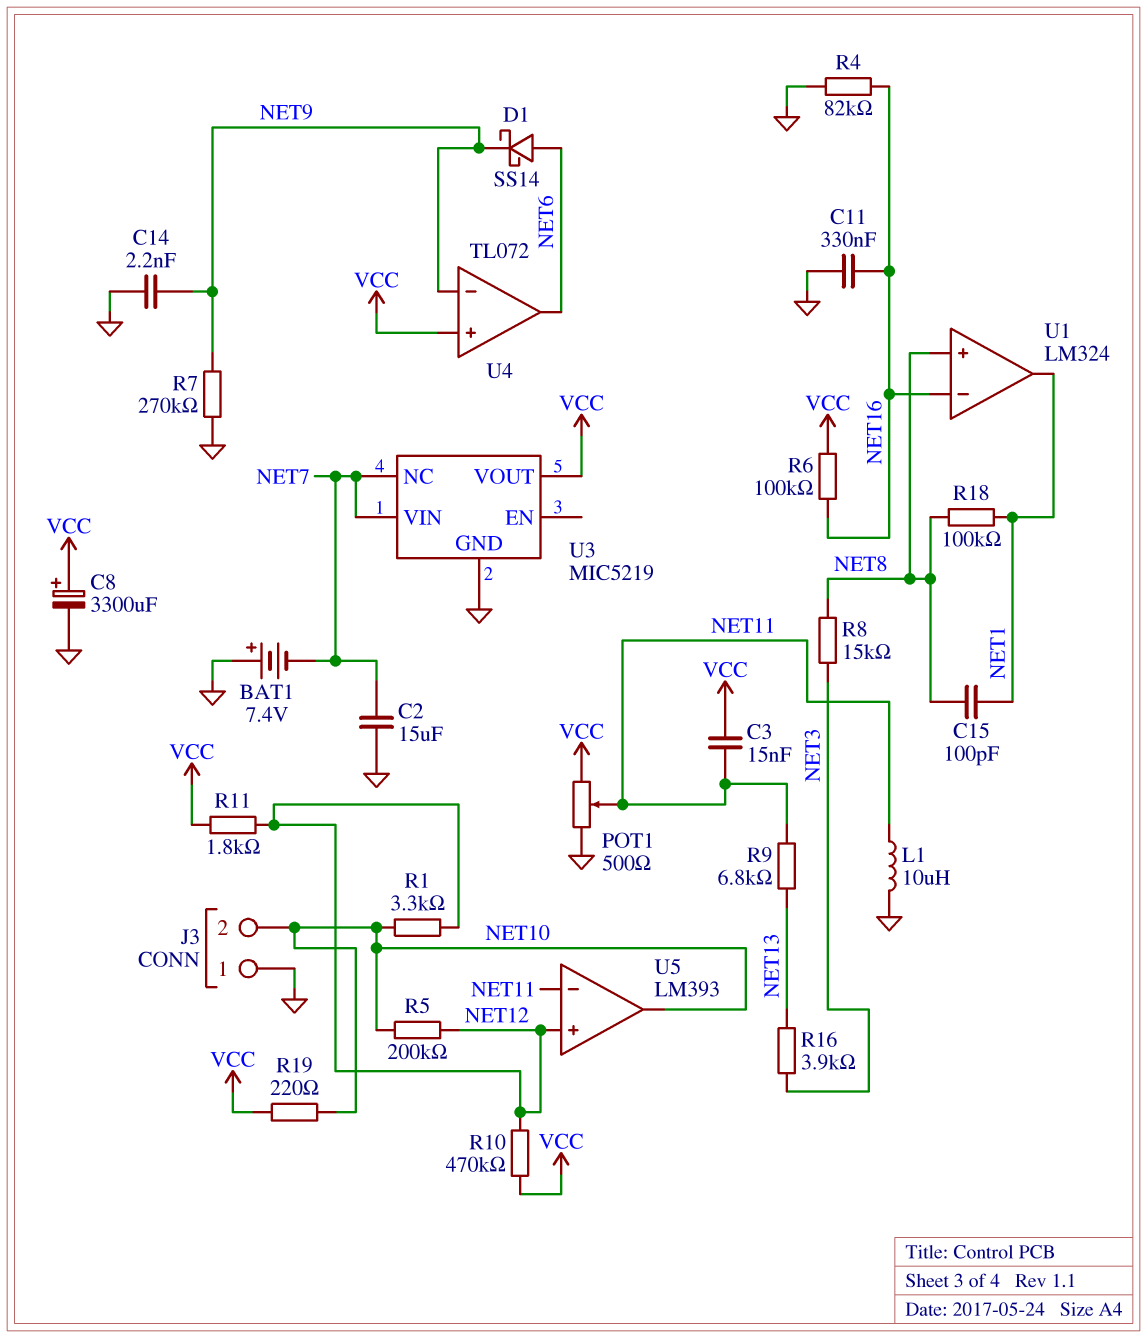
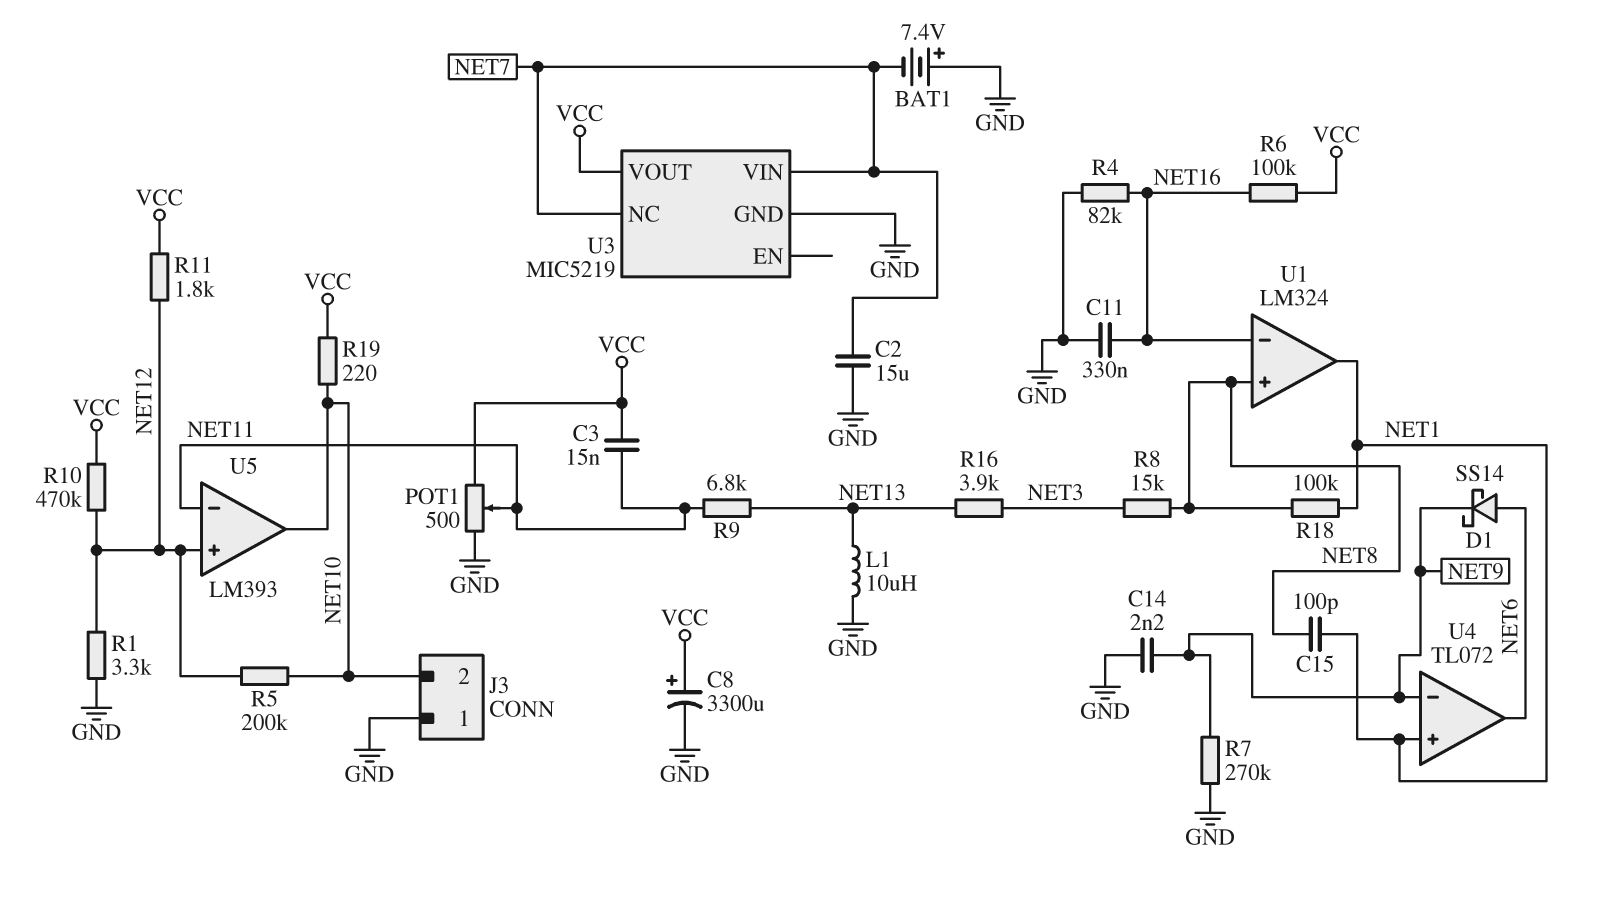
L1: 10uH (GND, NET11) -> 10uH (GND, NET13)
R1: 3.3k (NET10, NET12) -> 3.3k (GND, NET12)
U4 pin in+: VCC -> NET1

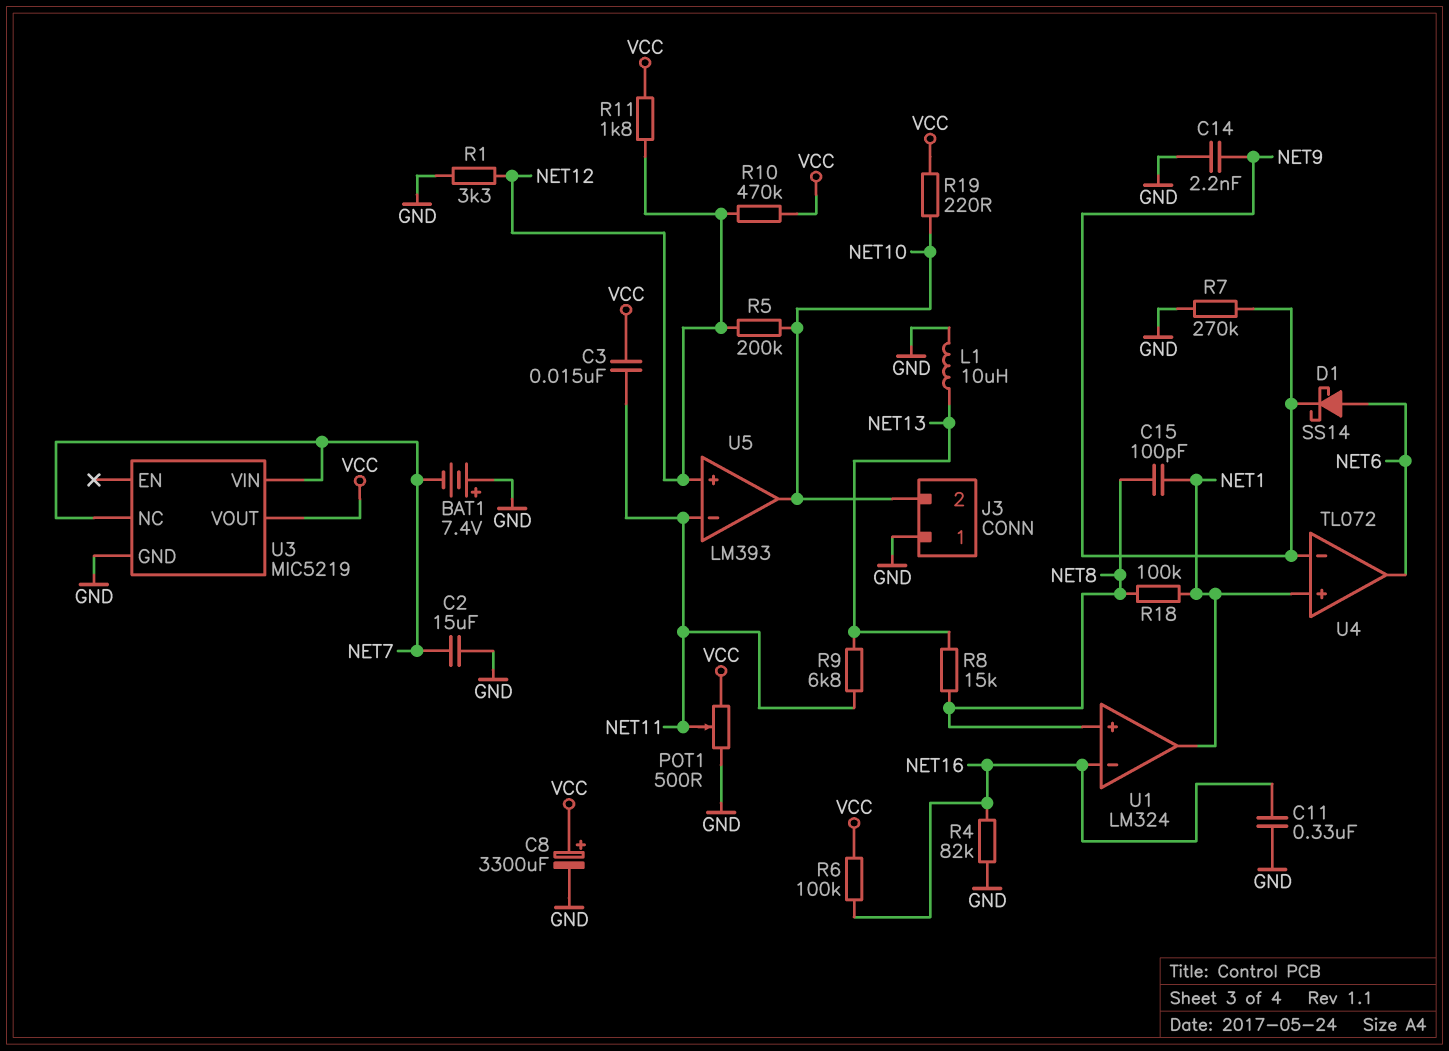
R8: 15k (NET3, NET8) -> 15k (NET8, NET13)
R16: 3.9k (NET3, NET13) -> none

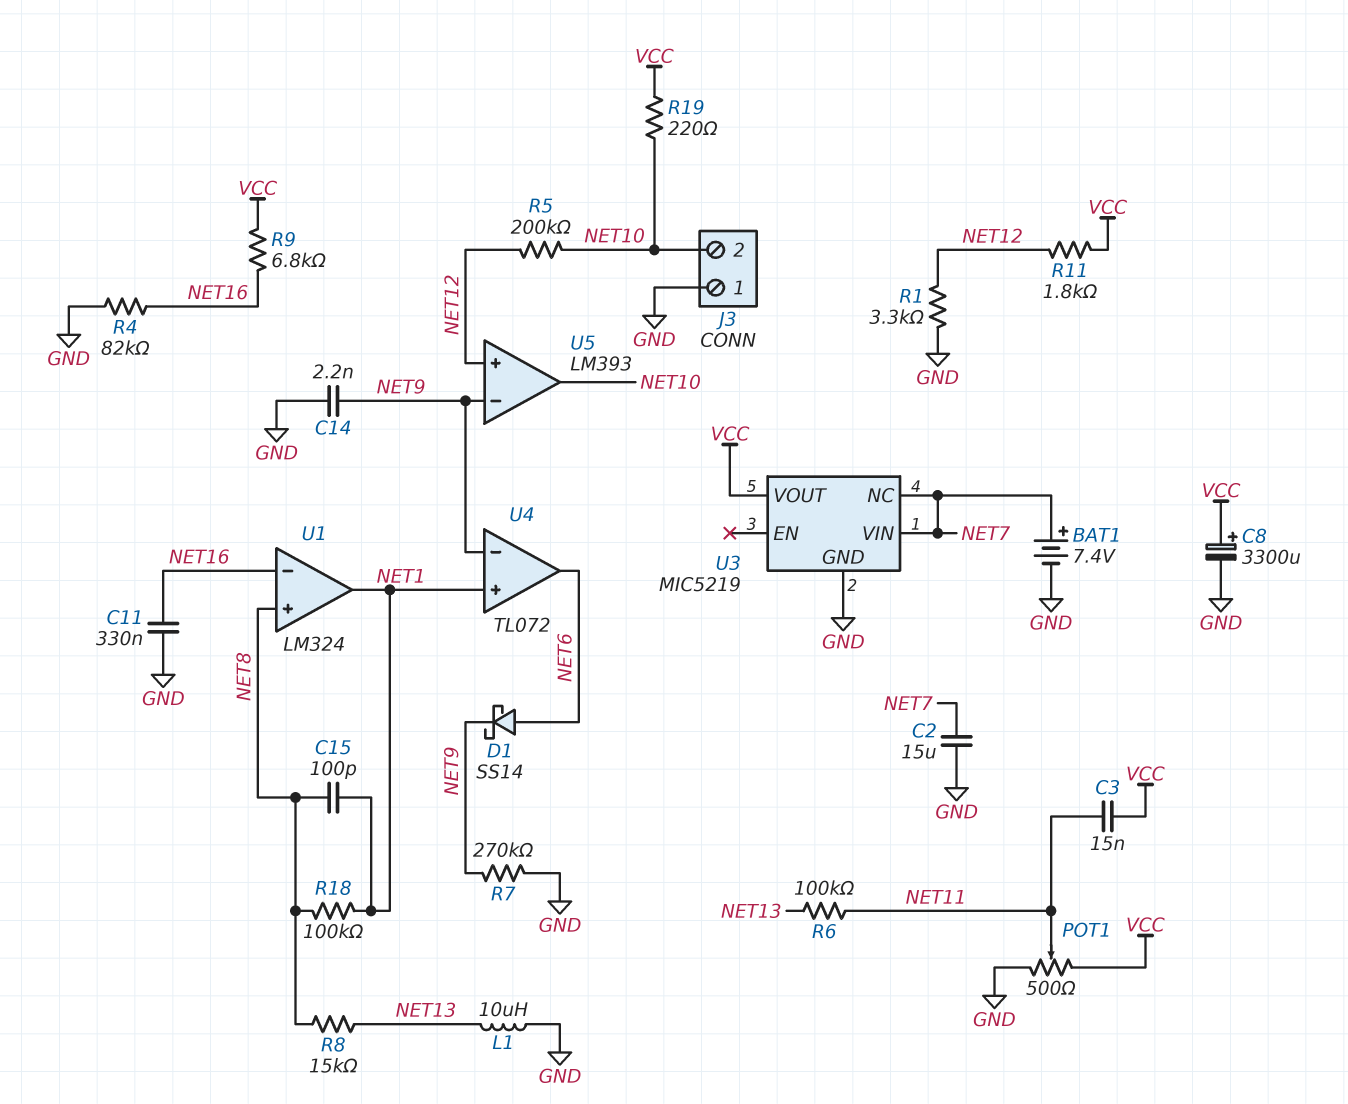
BAT1: 7.4V (plus GND, minus NET7) -> 7.4V (plus NET7, minus GND)
R6: 100k (NET16, VCC) -> 100k (NET11, NET13)
R9: 6.8k (NET11, NET13) -> 6.8k (NET16, VCC)
R10: 470k (NET12, VCC) -> none
U5 pin in-: NET11 -> NET9

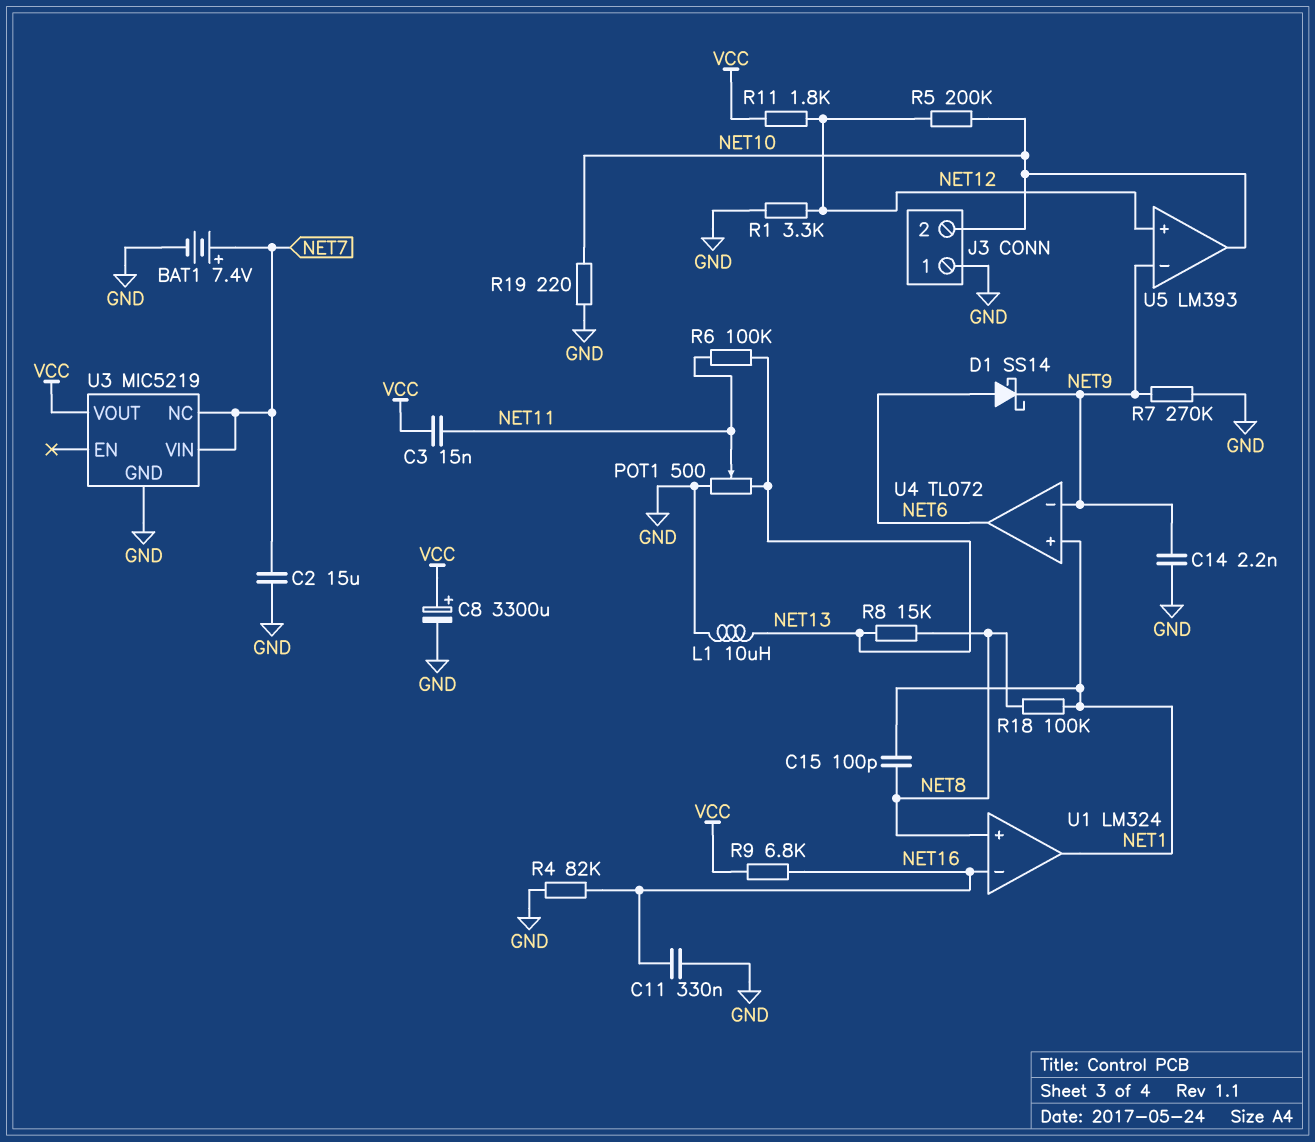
POT1: 500 (GND, VCC, wiper NET11) -> 500 (GND, NET13, wiper NET11)
R19: 220 (NET10, VCC) -> 220 (GND, NET10)

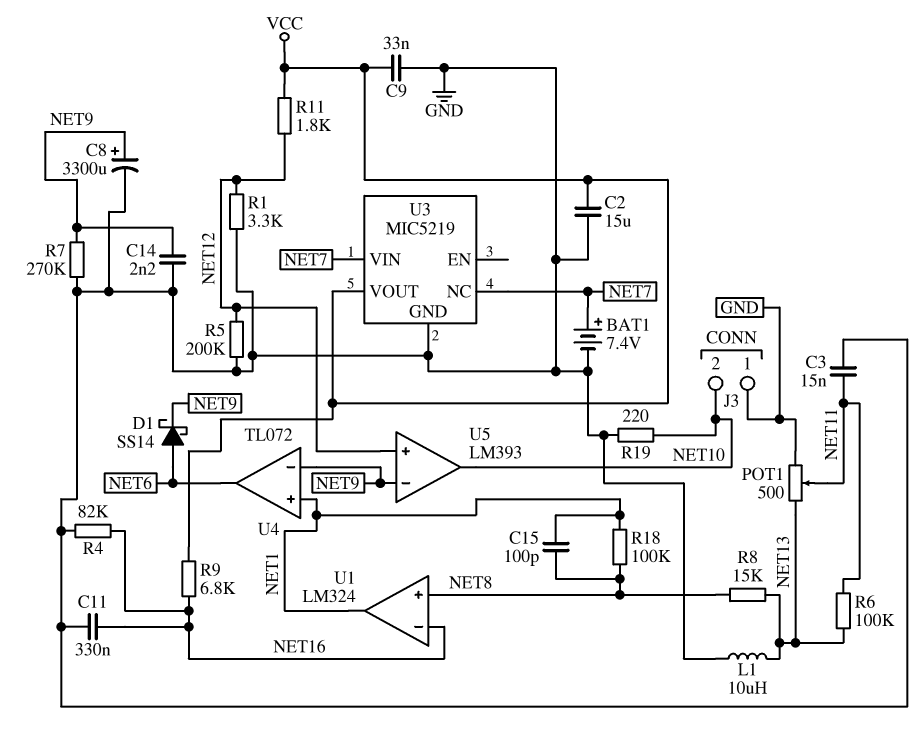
C2: 15uF (GND, NET7) -> 15uF (GND, VCC)
C3: 15nF (NET11, VCC) -> 15nF (GND, NET11)
C8: 3300uF (plus VCC, minus GND) -> 3300uF (plus NET9, minus GND)
C9: none -> 33nF (GND, VCC)
R5: 200k (NET10, NET12) -> 200k (GND, NET12)

